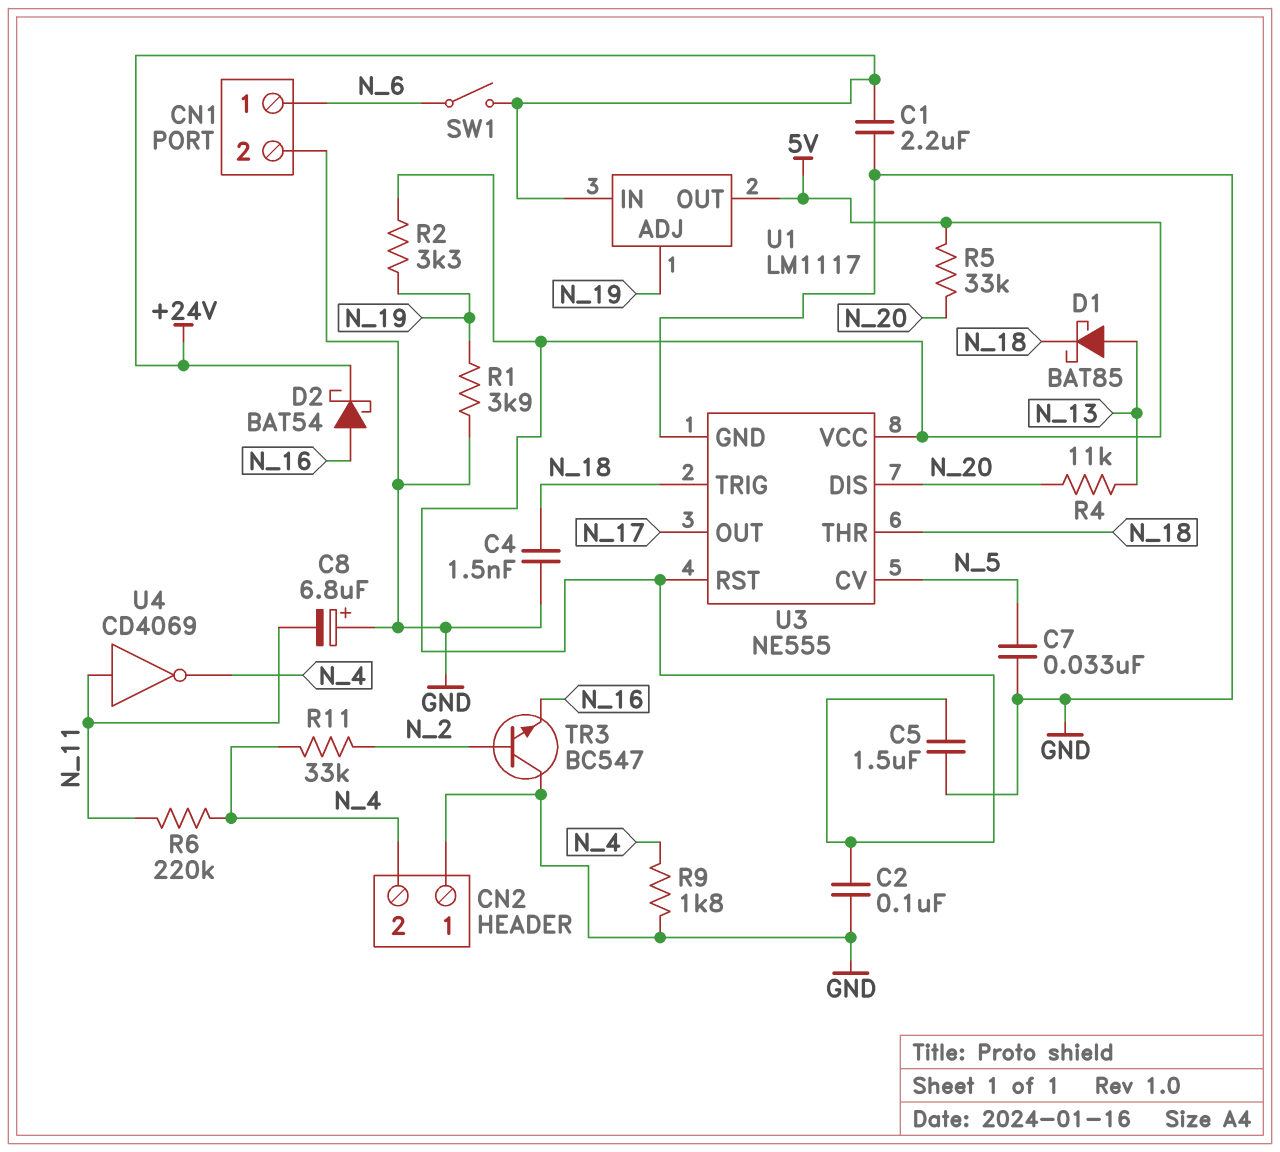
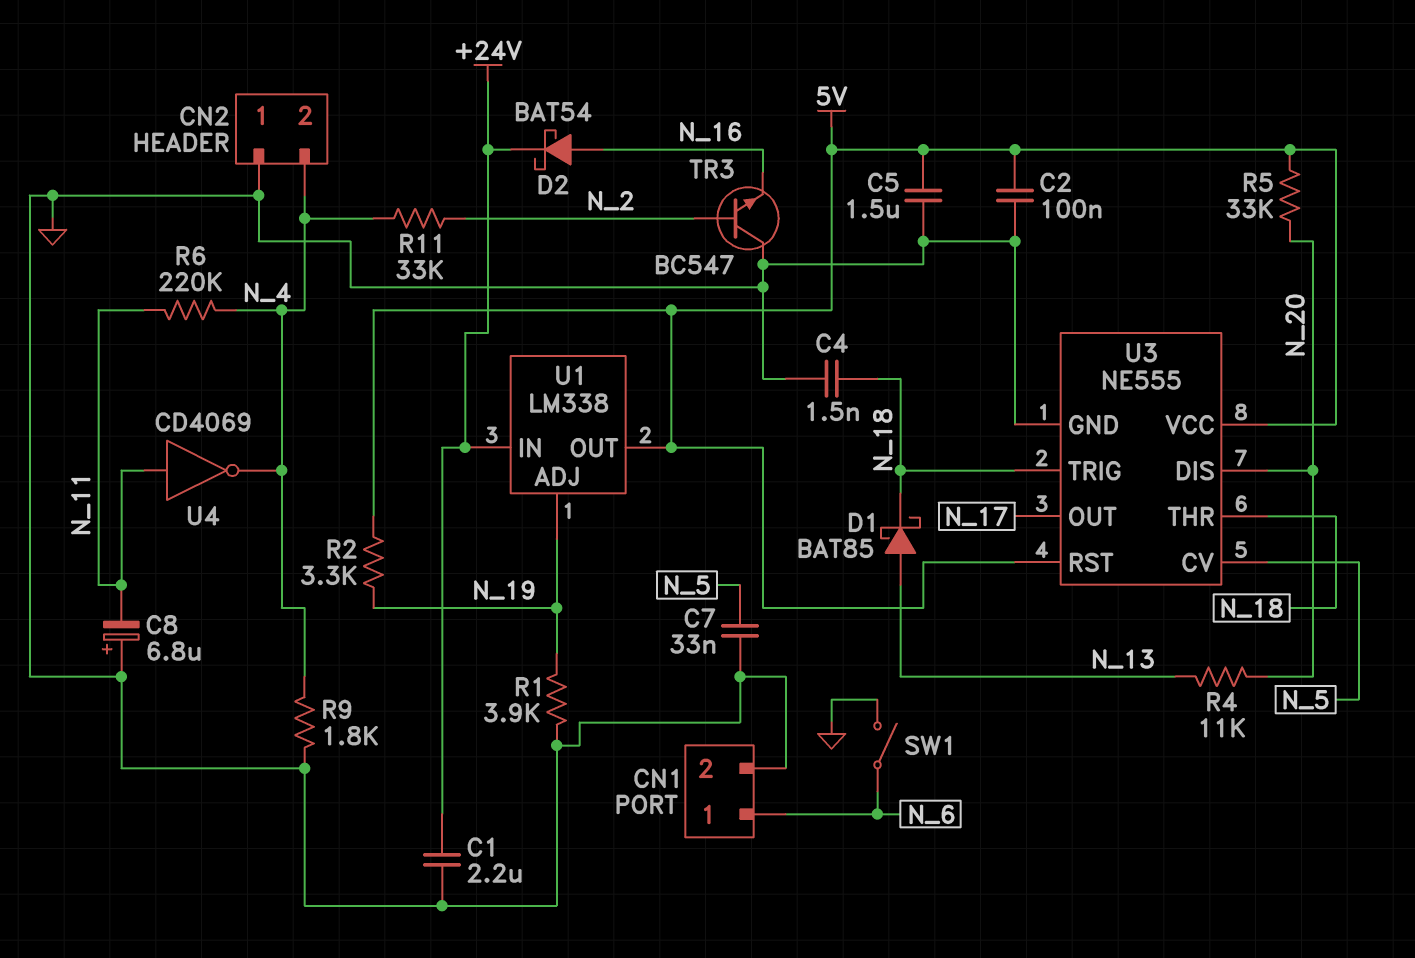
SW1: switch (+24V, N_6) -> switch (GND, N_6)
U1: LM1117 -> LM338

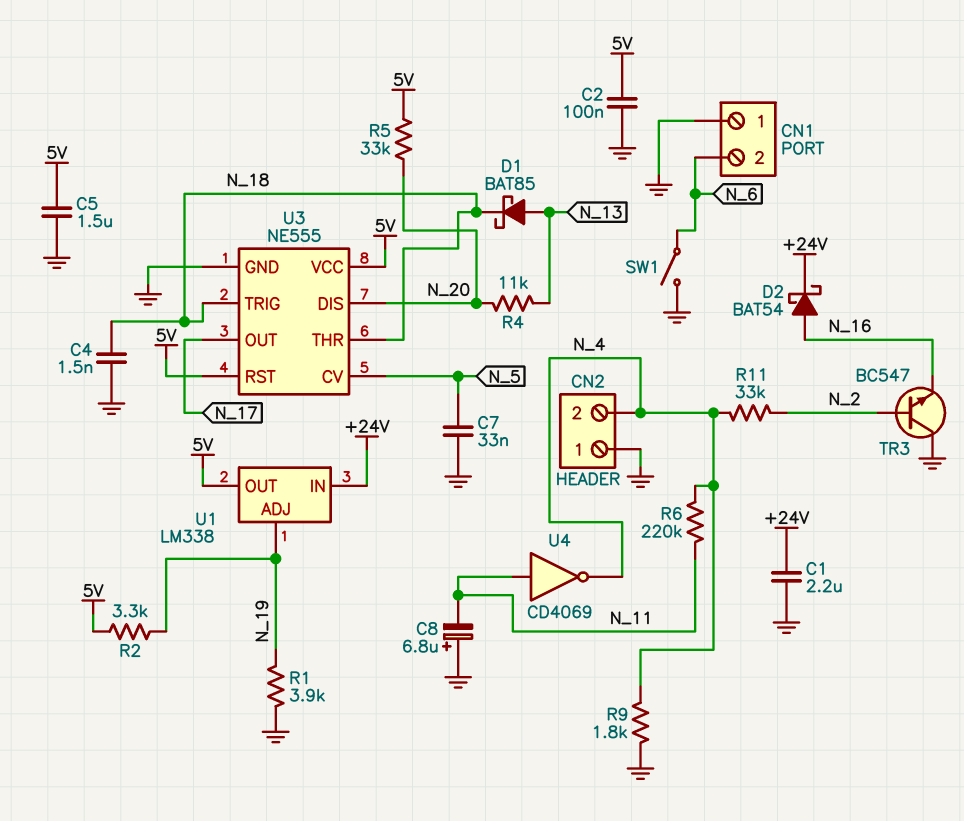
CN1 pin 1: N_6 -> GND
CN1 pin 2: GND -> N_6

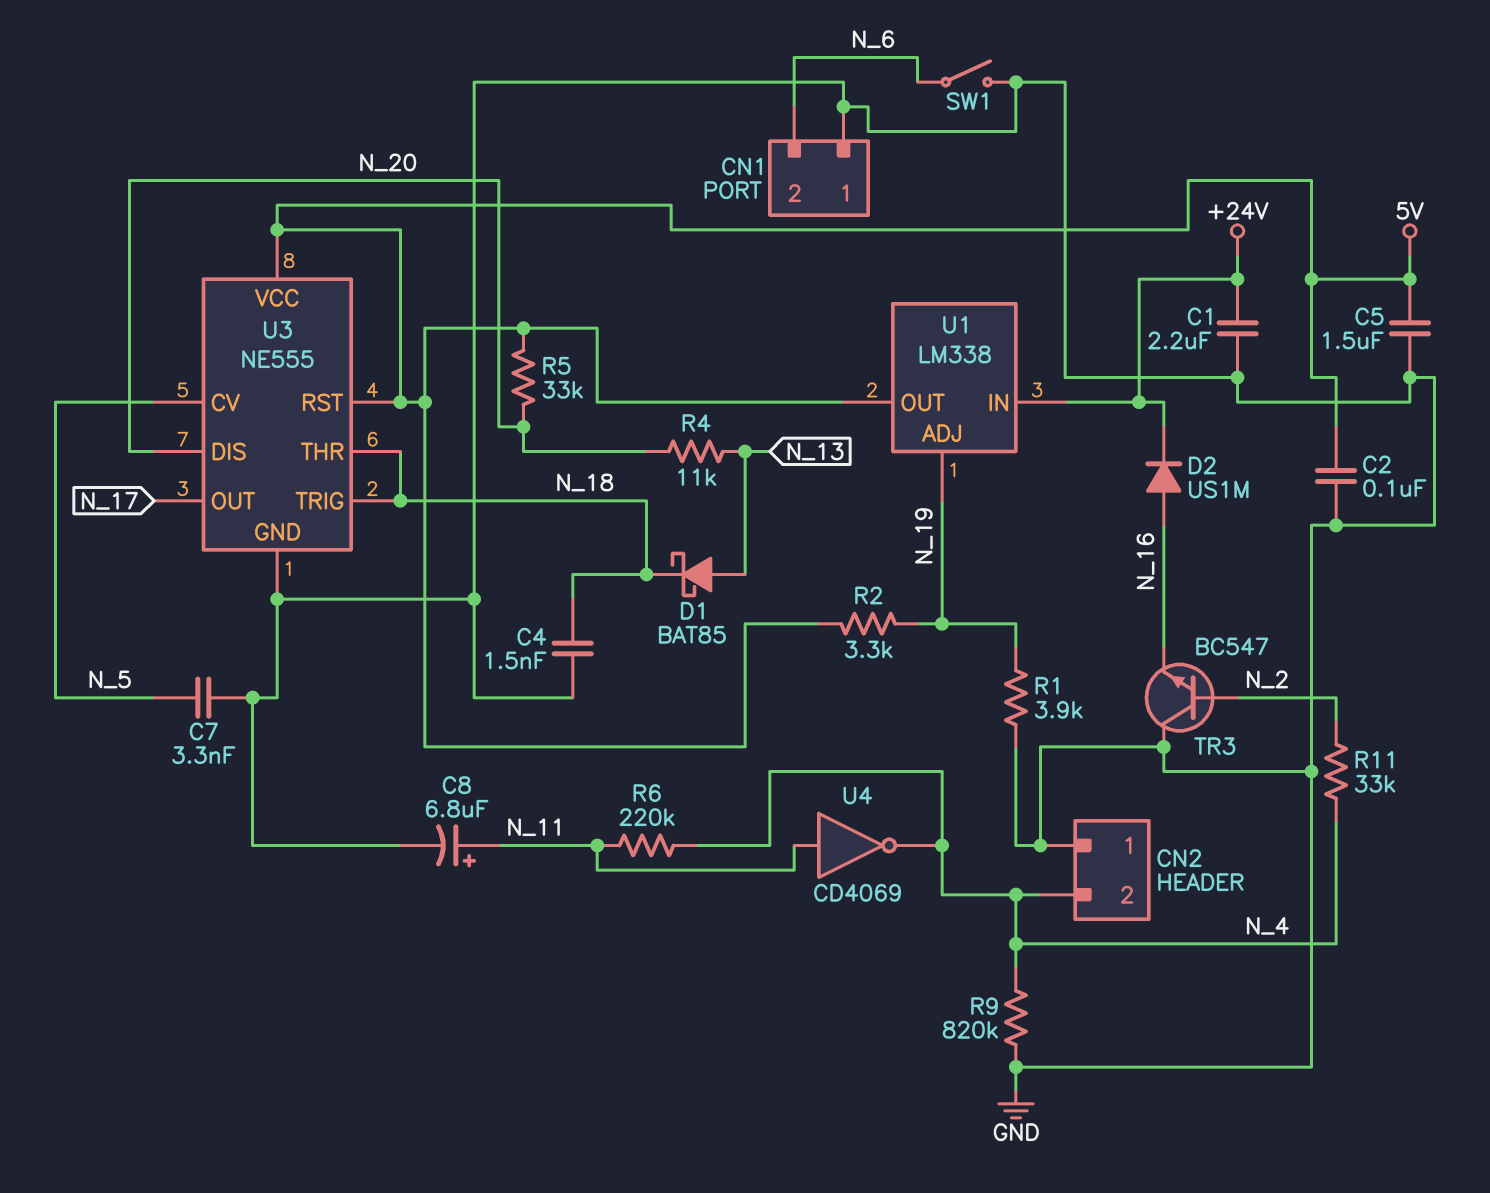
C7: 33nF (GND, N_5) -> 3.3nF (GND, N_5)
C8: 6.8uF (plus GND, minus N_11) -> 6.8uF (plus N_11, minus GND)
D2: schottky BAT54 (A N_16, K +24V) -> diode US1M (A N_16, K +24V)
R9: 1.8k (GND, N_4) -> 820k (GND, N_4)

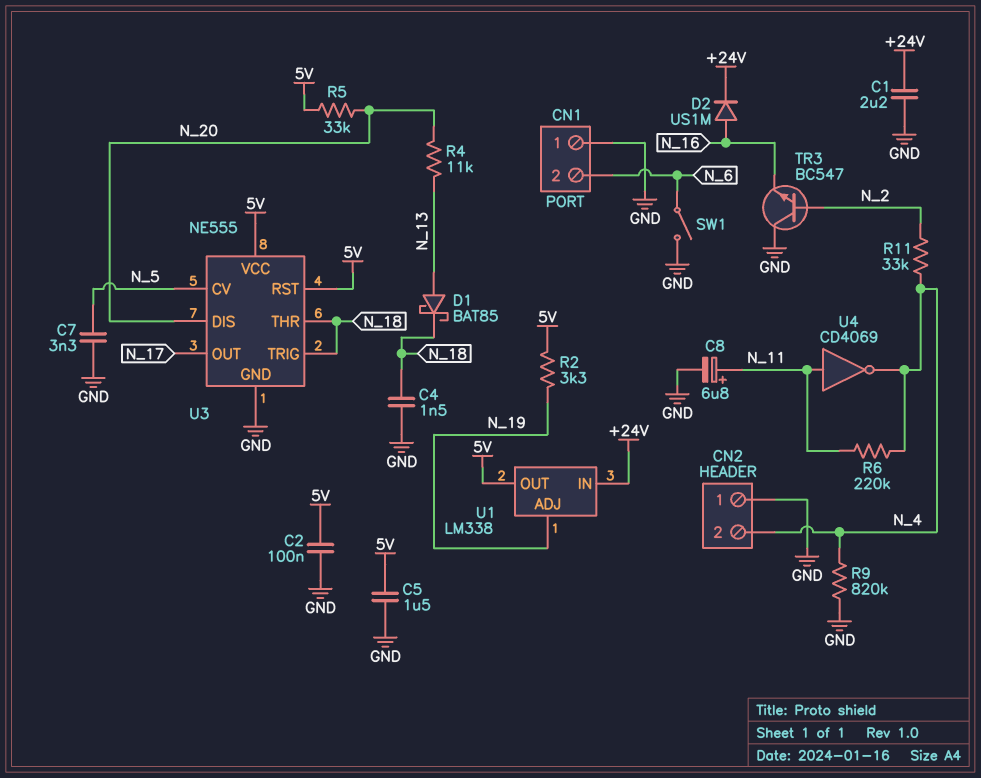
R1: 3.9k (GND, N_19) -> none

